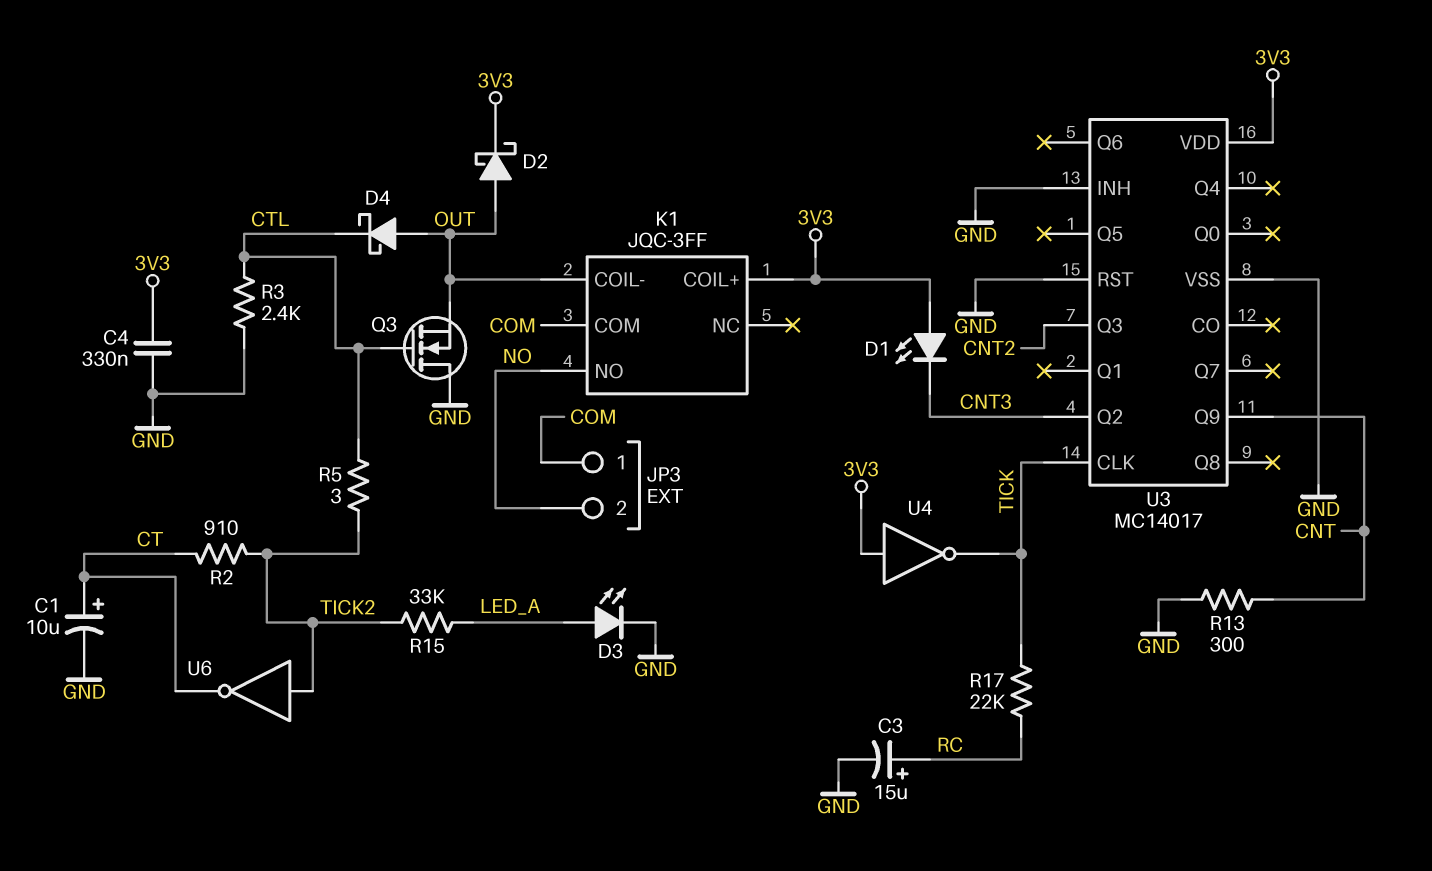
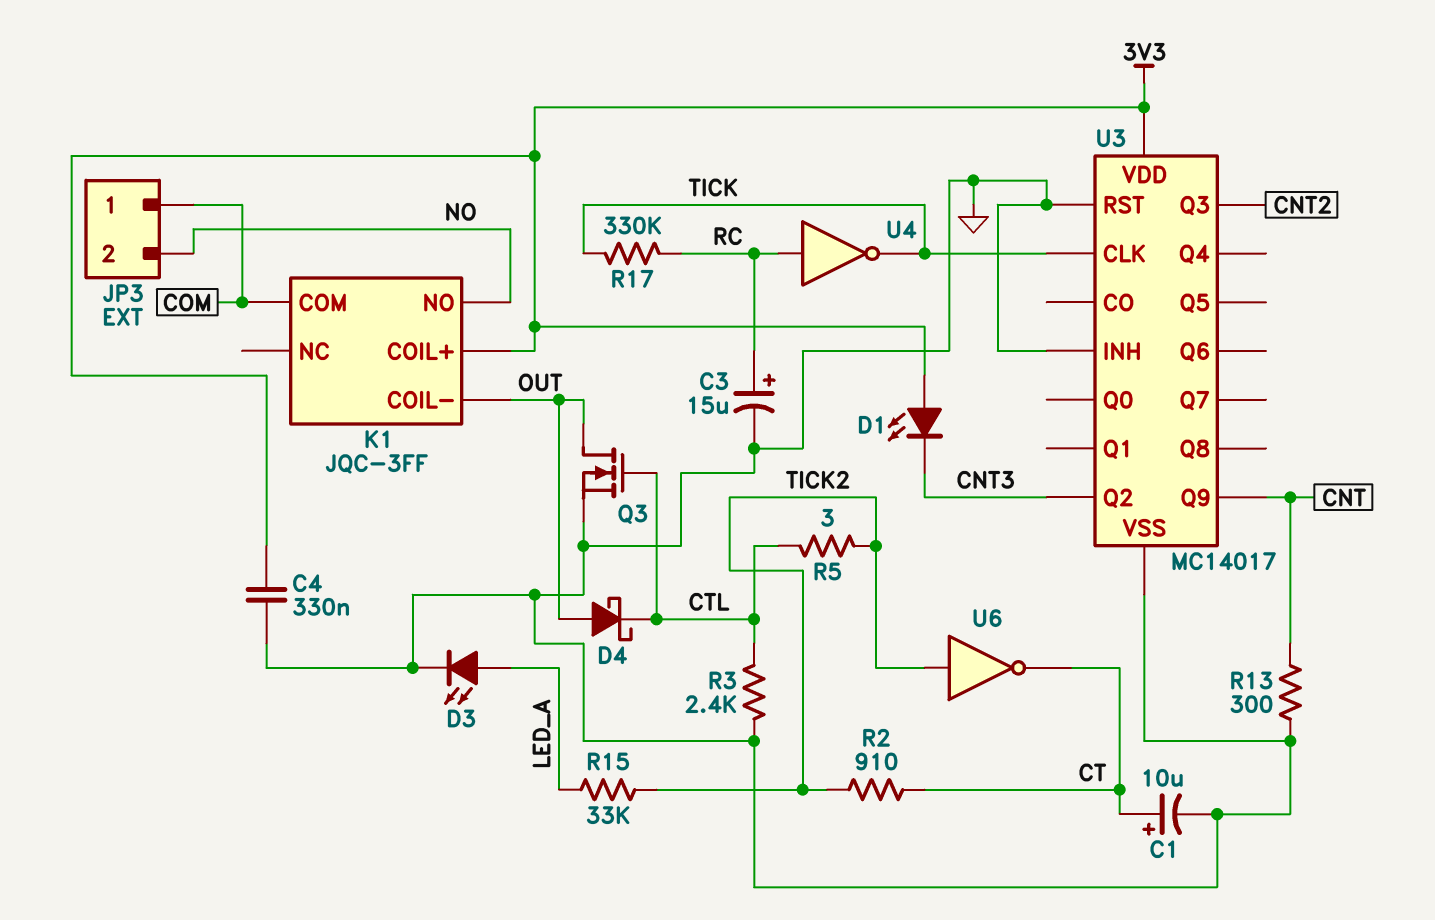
D2: schottky (A OUT, K 3V3) -> none
Q3: NMOS (G CTL, D GND, S OUT) -> NMOS (G CTL, D OUT, S GND)
R17: 22k (RC, TICK) -> 330k (RC, TICK)
U4: NOT (in 3V3, out TICK) -> NOT (in RC, out TICK)

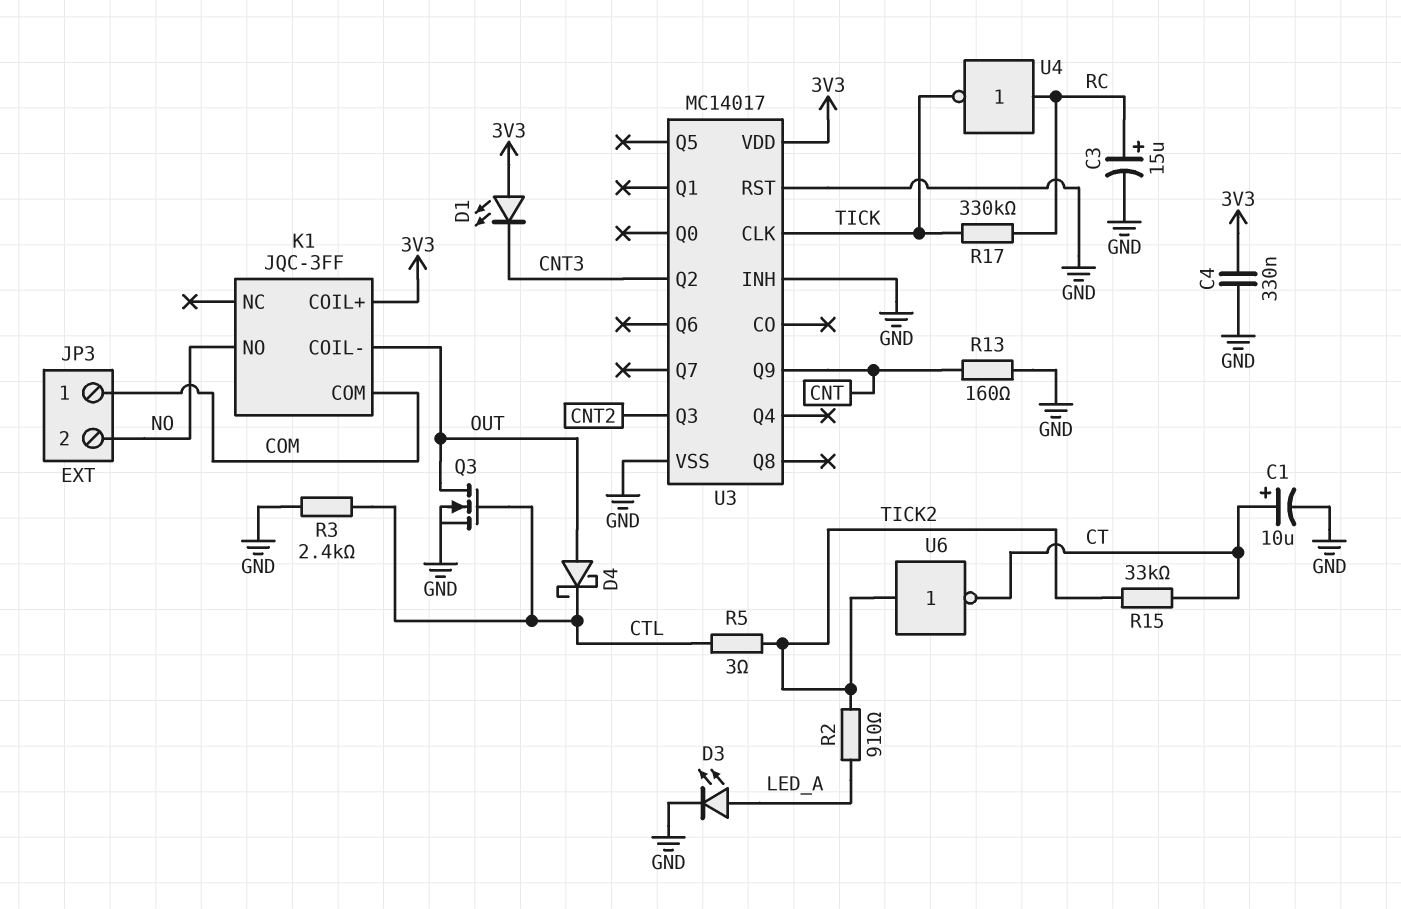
R2: 910 (CT, TICK2) -> 910 (LED_A, TICK2)
R13: 300 (CNT, GND) -> 160 (CNT, GND)
R15: 33k (LED_A, TICK2) -> 33k (CT, TICK2)

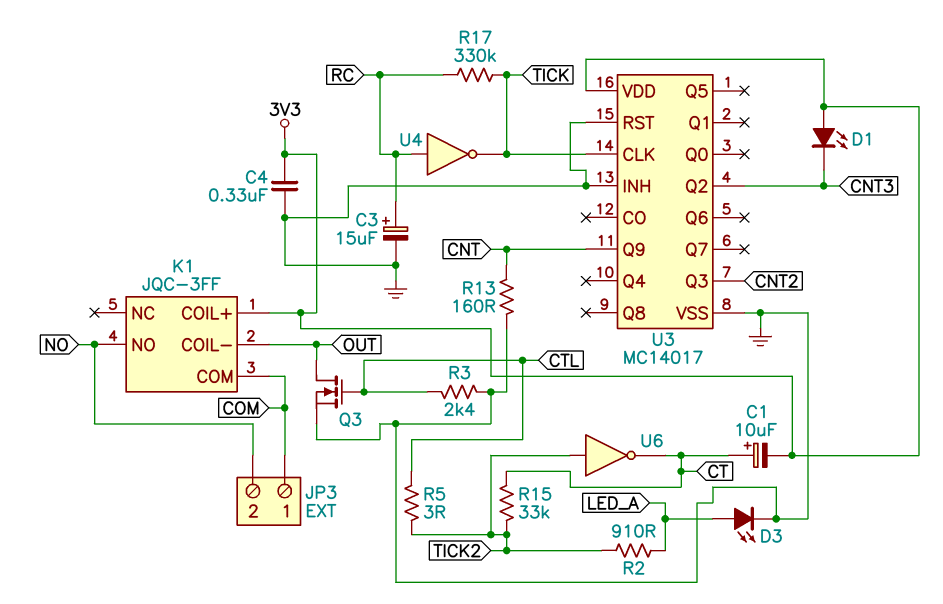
C1: 10uF (plus CT, minus GND) -> 10uF (plus CT, minus 3V3)
D4: schottky (A OUT, K CTL) -> none

